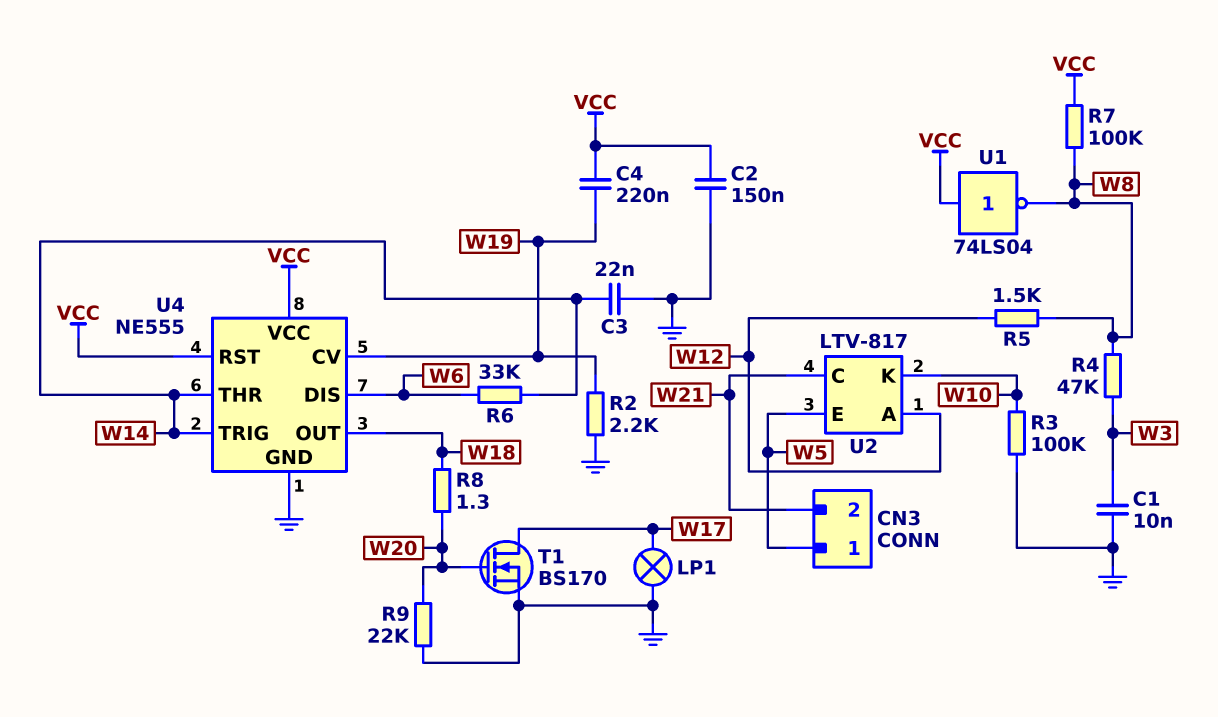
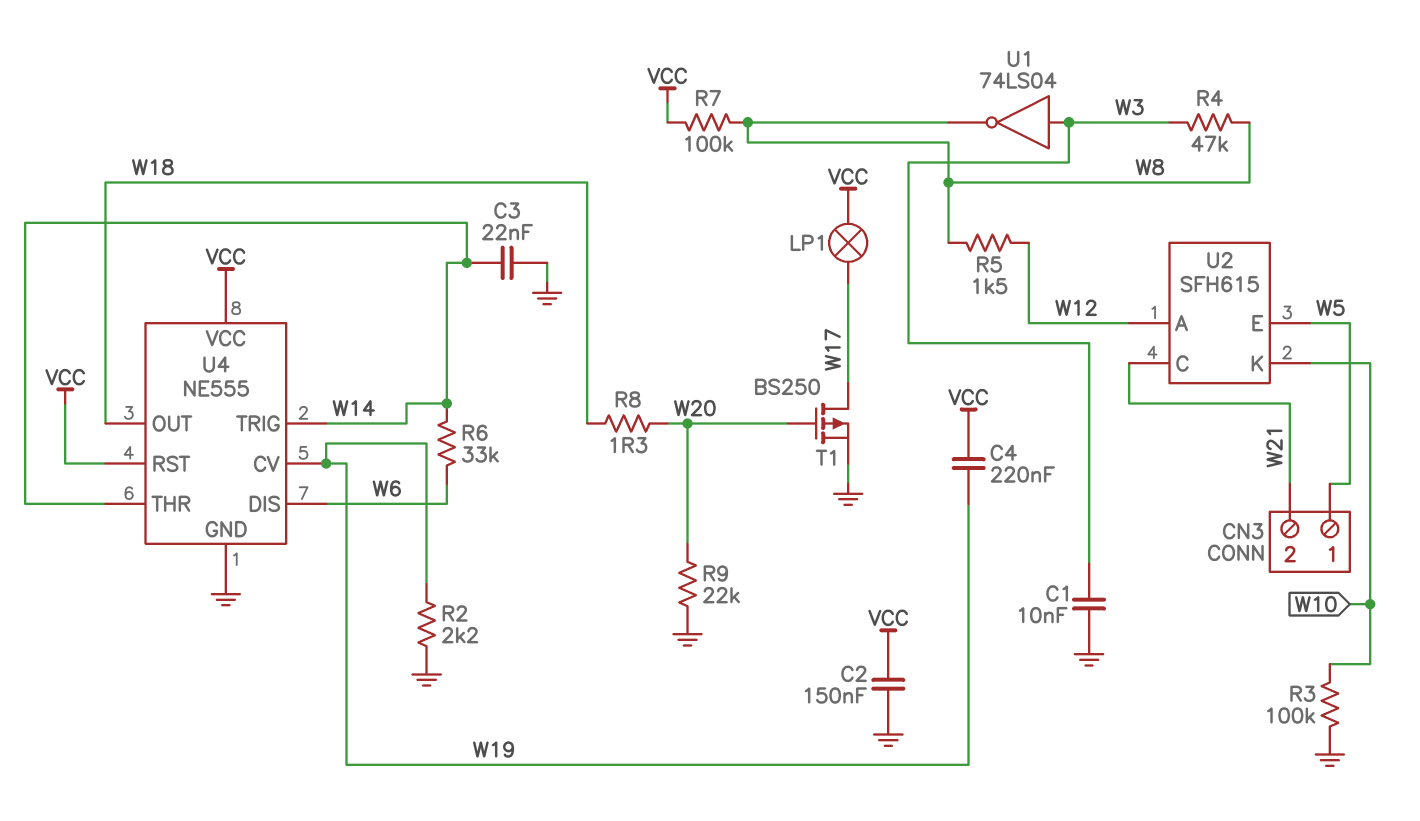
LP1: lamp (GND, W17) -> lamp (VCC, W17)
T1: NMOS BS170 (G W20, D W17, S GND) -> PMOS BS250 (G W20, D W17, S GND)
U1: NOT 74LS04 (in VCC, out W8) -> NOT 74LS04 (in W3, out W8)
U2: LTV-817 -> SFH615

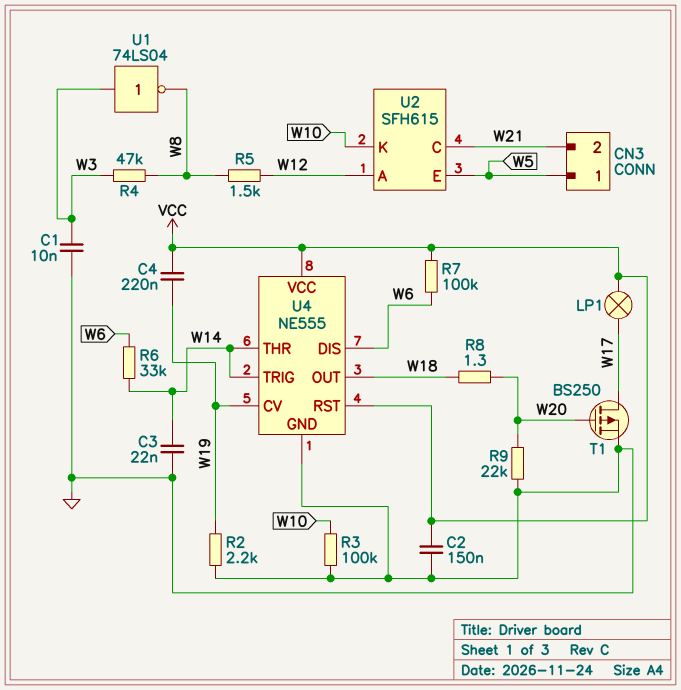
R7: 100k (VCC, W8) -> 100k (VCC, W6)

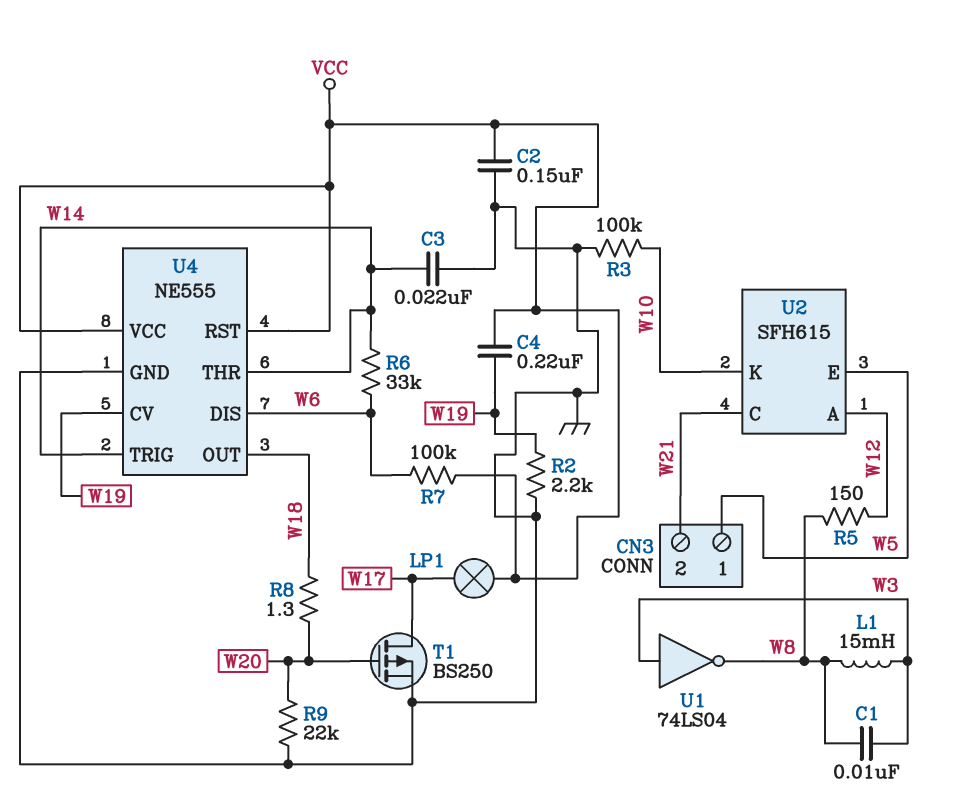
C1: 10nF (GND, W3) -> 10nF (W3, W8)
L1: none -> 15mH (W3, W8)
R4: 47k (W3, W8) -> none
R5: 1.5k (W8, W12) -> 150 (W8, W12)

